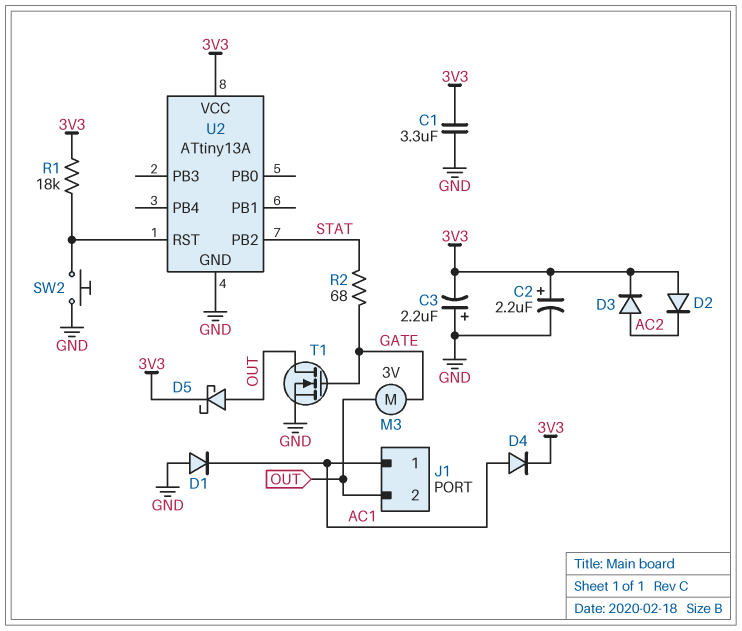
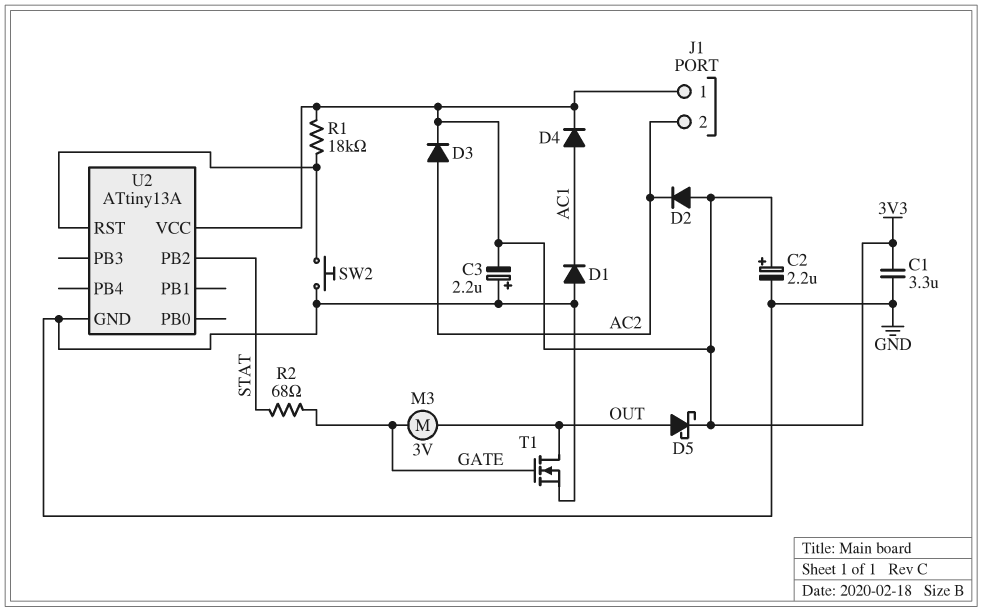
J1 pin 1: AC1 -> 3V3
J1 pin 2: OUT -> AC2

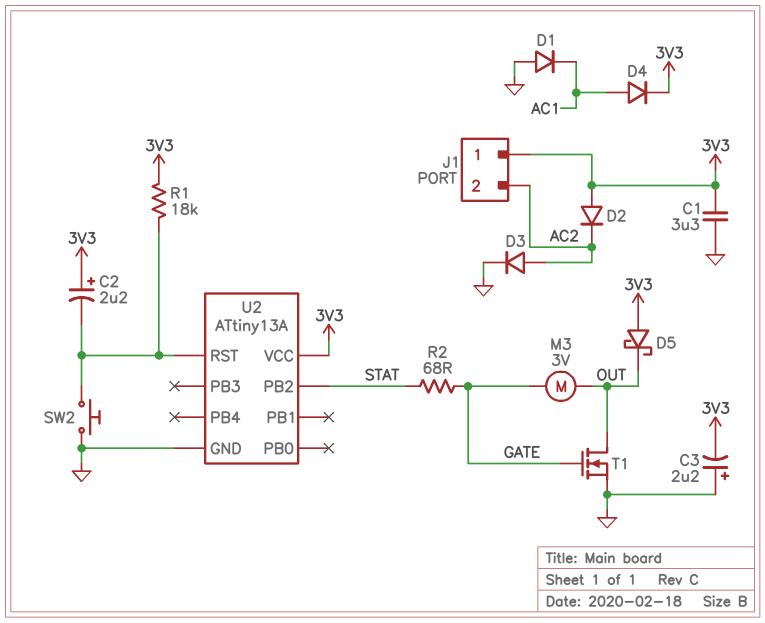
C2: 2.2uF (plus 3V3, minus GND) -> 2.2uF (plus 3V3, minus U2/RST)
D3: diode (A AC2, K 3V3) -> diode (A AC2, K GND)
D5: schottky (A OUT, K 3V3) -> schottky (A 3V3, K OUT)

